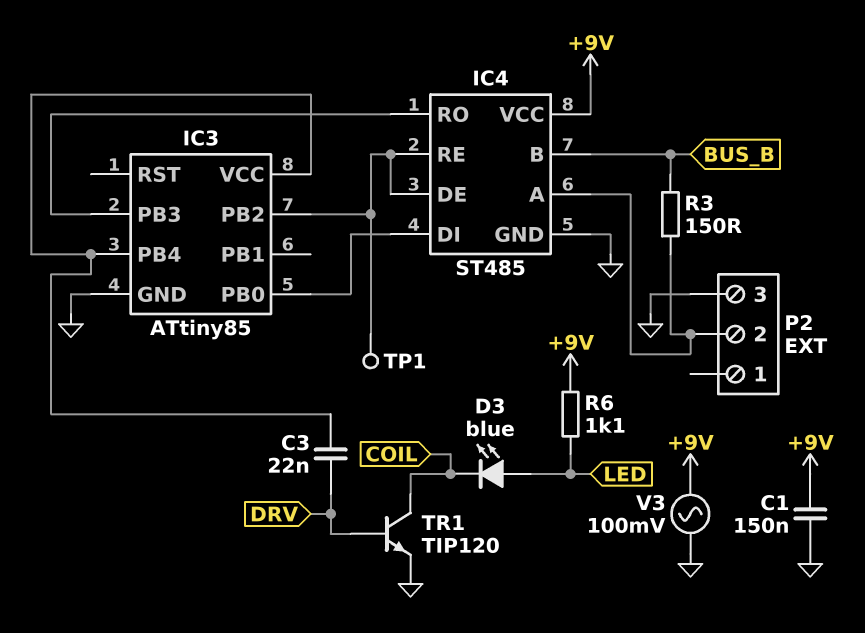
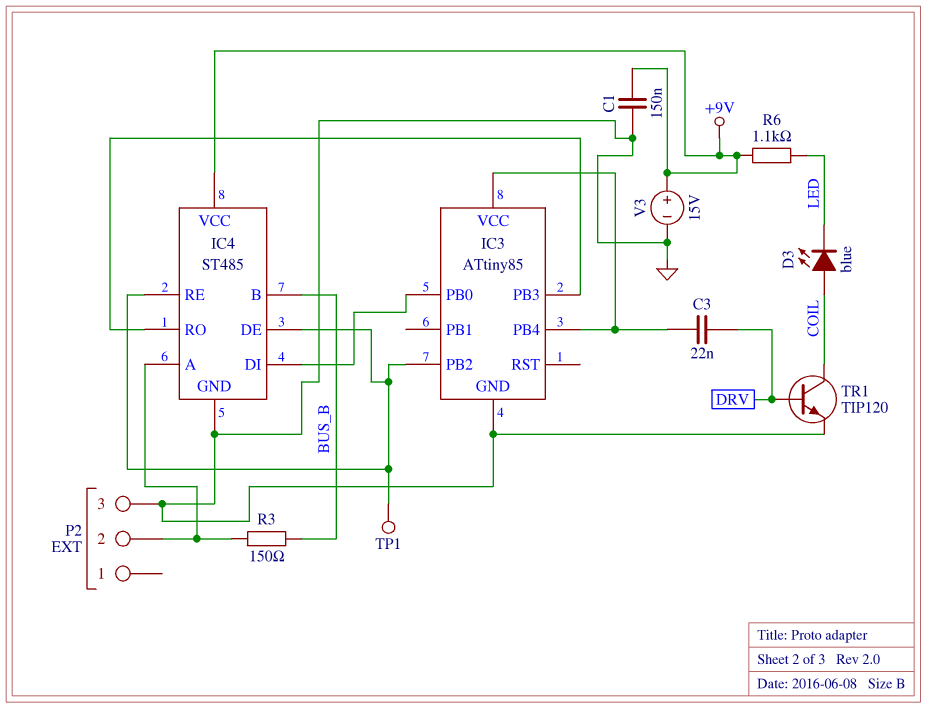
D3: LED blue (A LED, K COIL) -> LED blue (A COIL, K LED)
V3: AC 100mV (+9V, GND) -> 15V (plus +9V, minus GND)

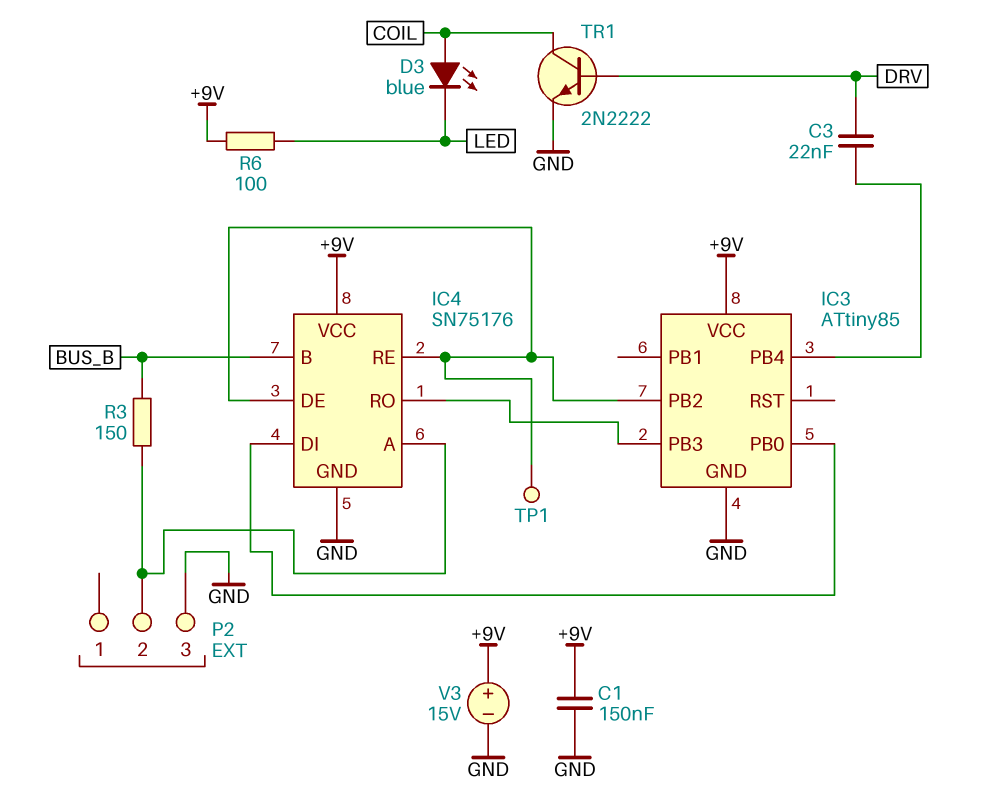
IC3 pin VCC: IC3/PB4 -> +9V
IC4: ST485 -> SN75176
R6: 1.1k (+9V, LED) -> 100 (+9V, LED)
TR1: NPN TIP120 (B DRV, C COIL, E GND) -> NPN 2N2222 (B DRV, C COIL, E GND)

